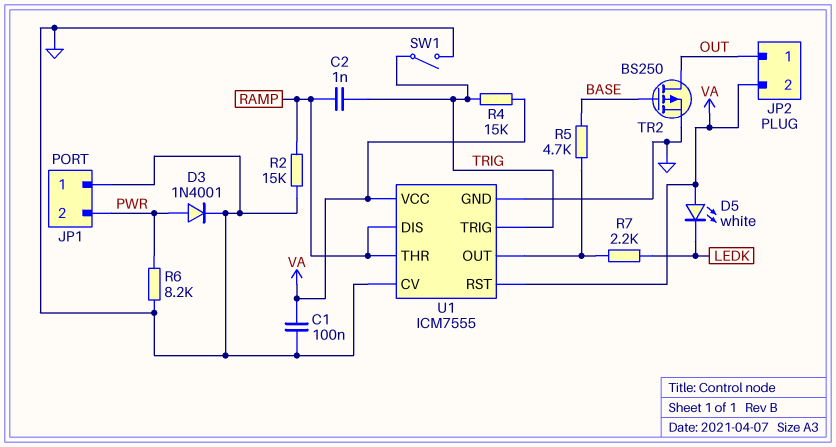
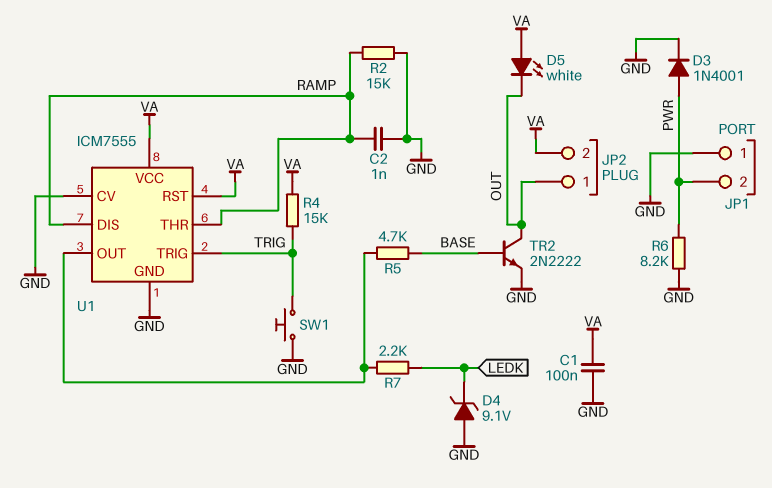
C2: 1nF (RAMP, TRIG) -> 1nF (GND, RAMP)
D4: none -> zener 9.1V (A GND, K LEDK)
D5: LED white (A VA, K LEDK) -> LED white (A VA, K OUT)
SW1: switch (GND, TRIG) -> button (GND, TRIG)
TR2: PMOS BS250 (G BASE, D OUT, S GND) -> NPN 2N2222 (B BASE, C OUT, E GND)

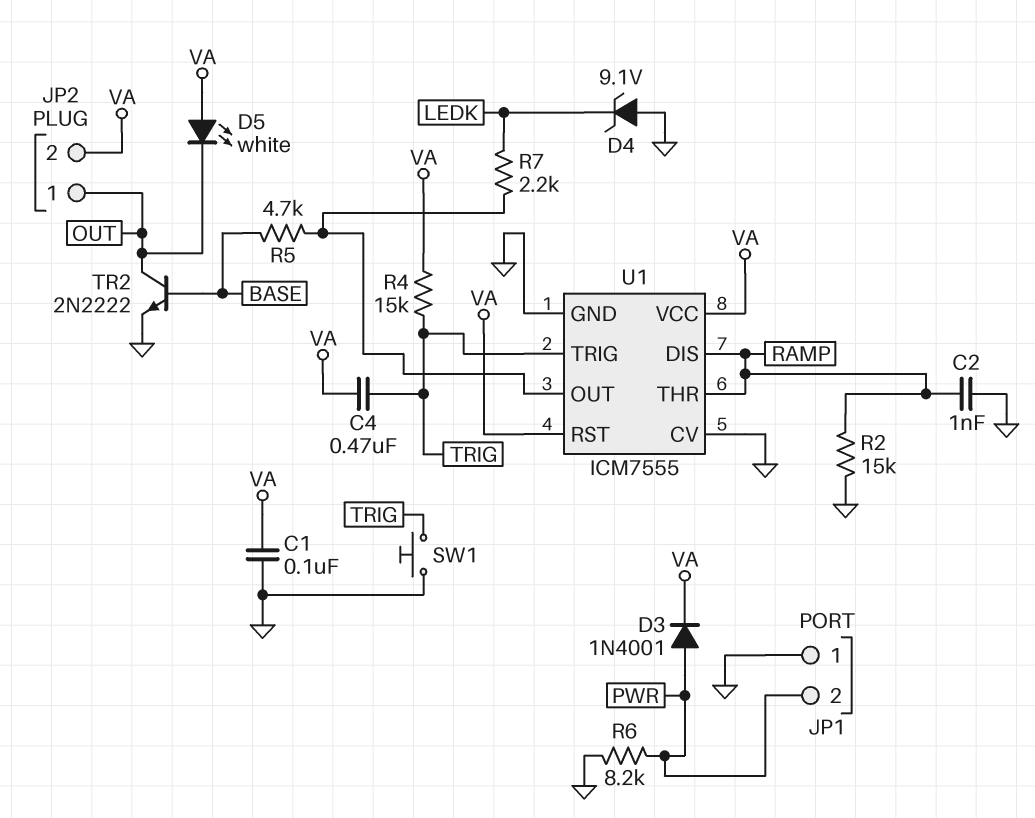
C4: none -> 470nF (TRIG, VA)
D3: diode 1N4001 (A PWR, K GND) -> diode 1N4001 (A PWR, K VA)

